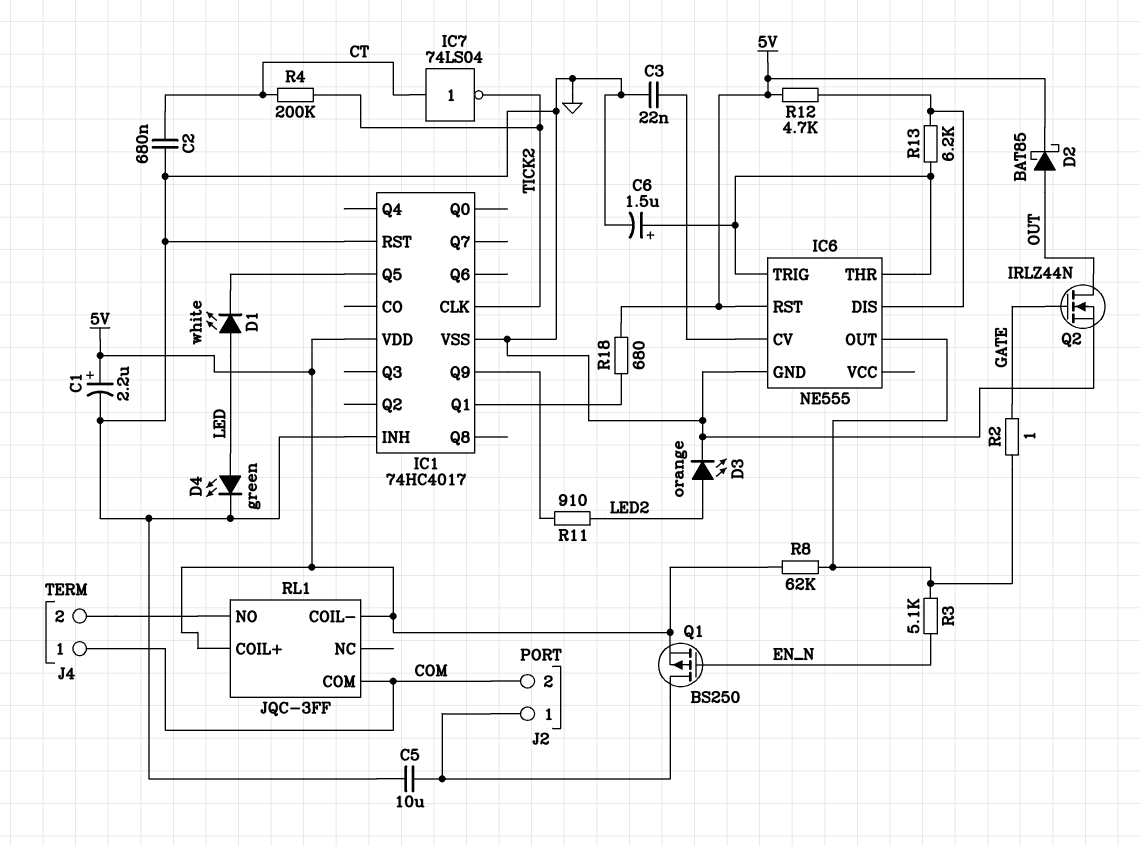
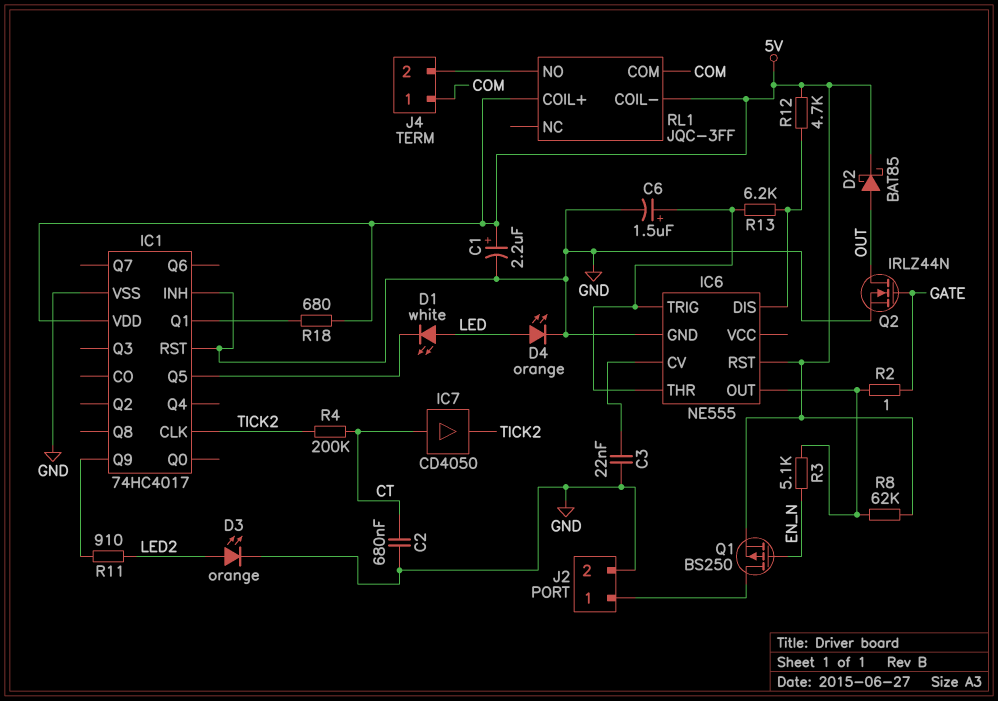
C5: 10uF (GND, J2/1) -> none
D4: LED green (A LED, K GND) -> LED orange (A LED, K GND)
IC7: NOT 74LS04 (in CT, out TICK2) -> buffer CD4050 (in CT, out TICK2)
J2 pin 2: COM -> GND

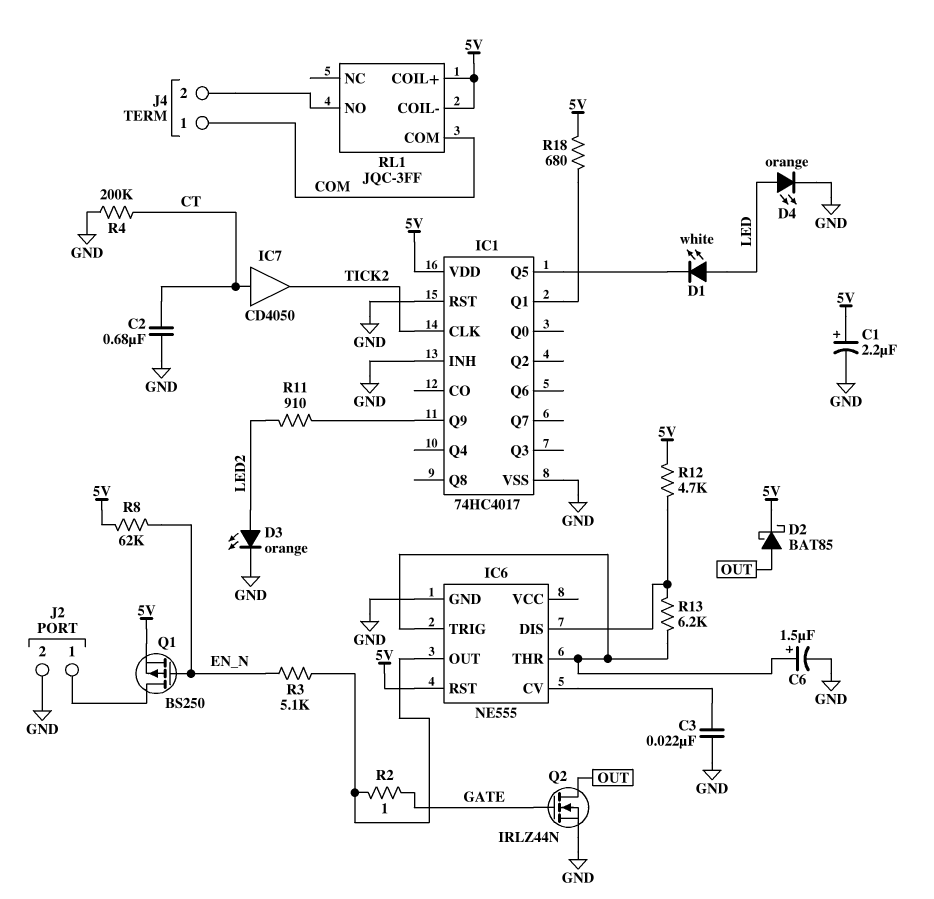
R4: 200k (CT, TICK2) -> 200k (CT, GND)
R8: 62k (5V, IC6/OUT) -> 62k (5V, EN_N)

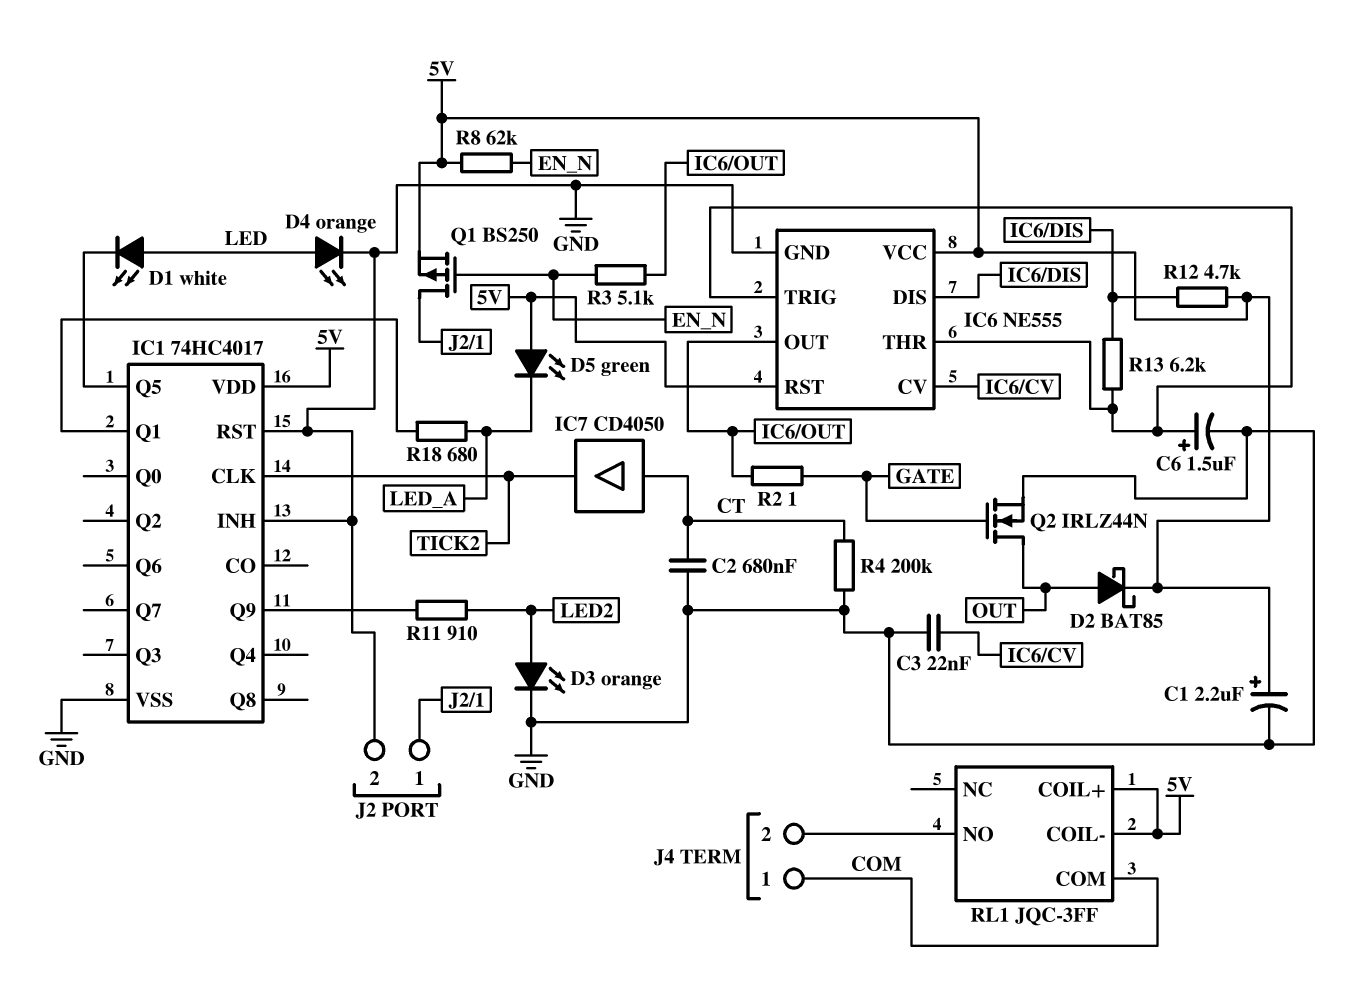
D5: none -> LED green (A 5V, K LED_A)
IC6 pin VCC: none -> 5V
R18: 680 (5V, IC1/Q1) -> 680 (IC1/Q1, LED_A)

